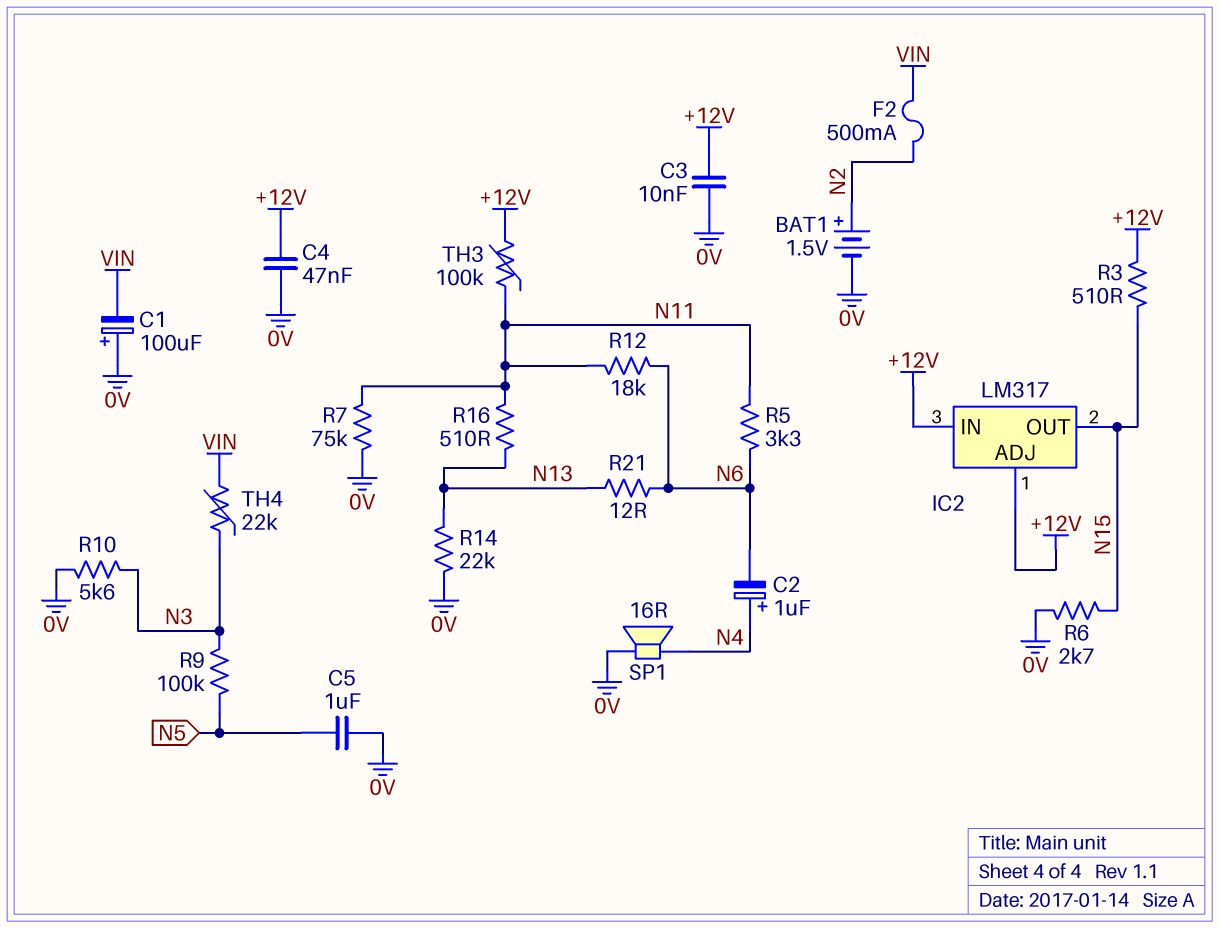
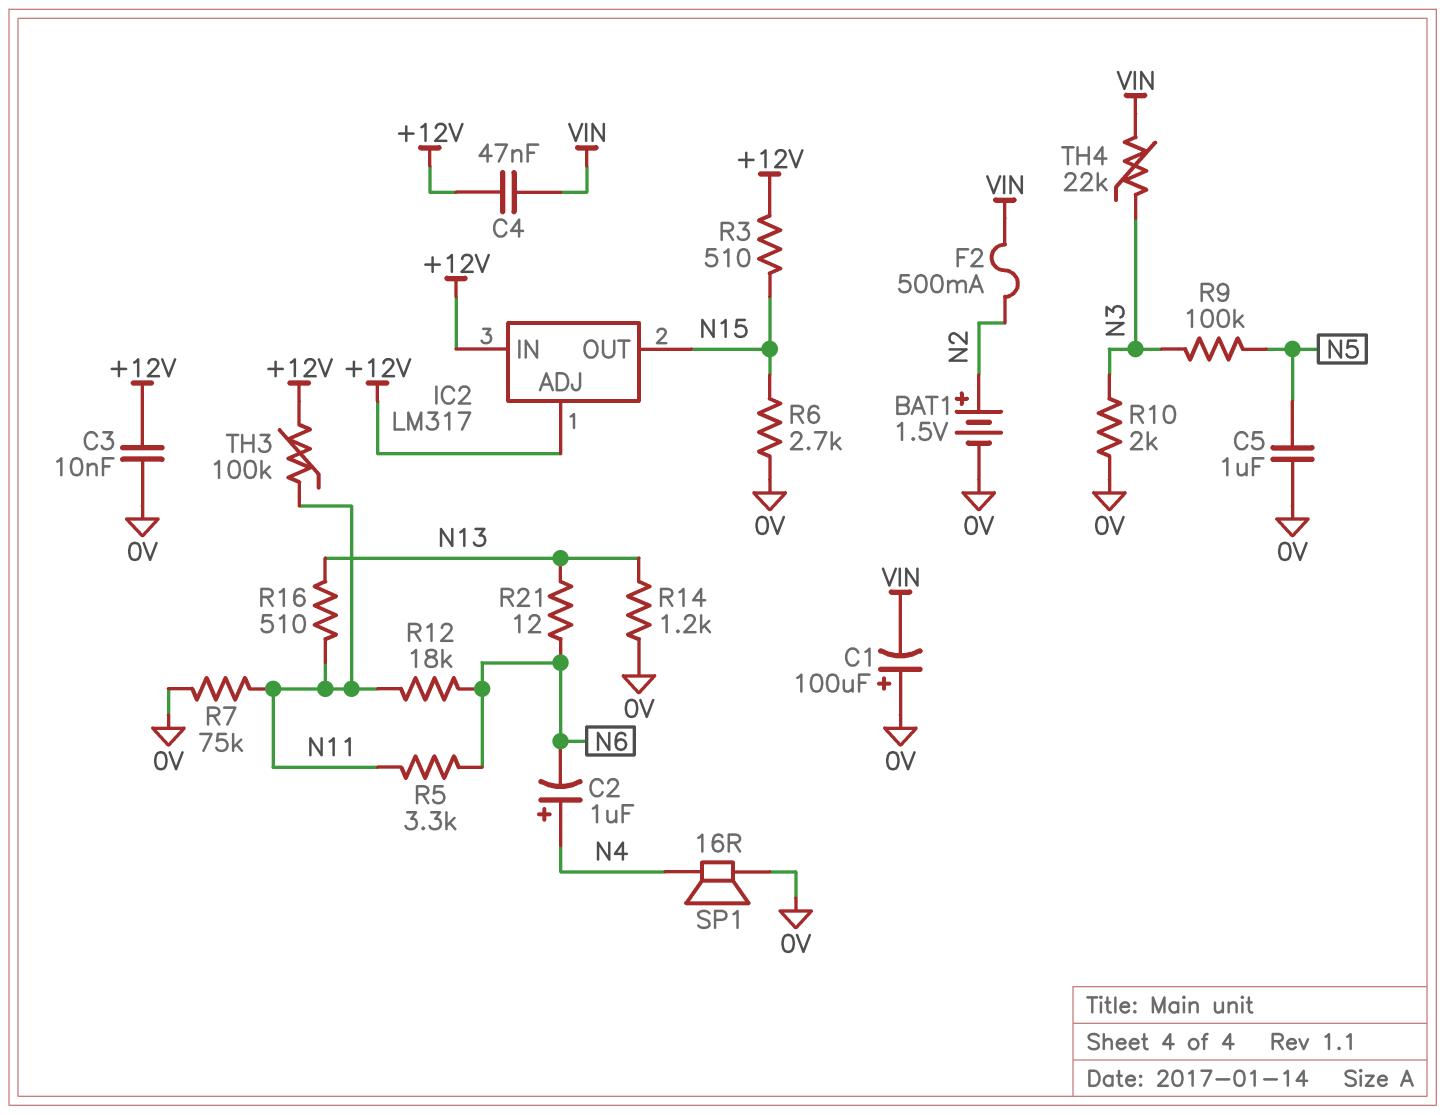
C4: 47nF (+12V, 0V) -> 47nF (+12V, VIN)
R10: 5.6k (0V, N3) -> 2k (0V, N3)
R14: 22k (0V, N13) -> 1.2k (0V, N13)

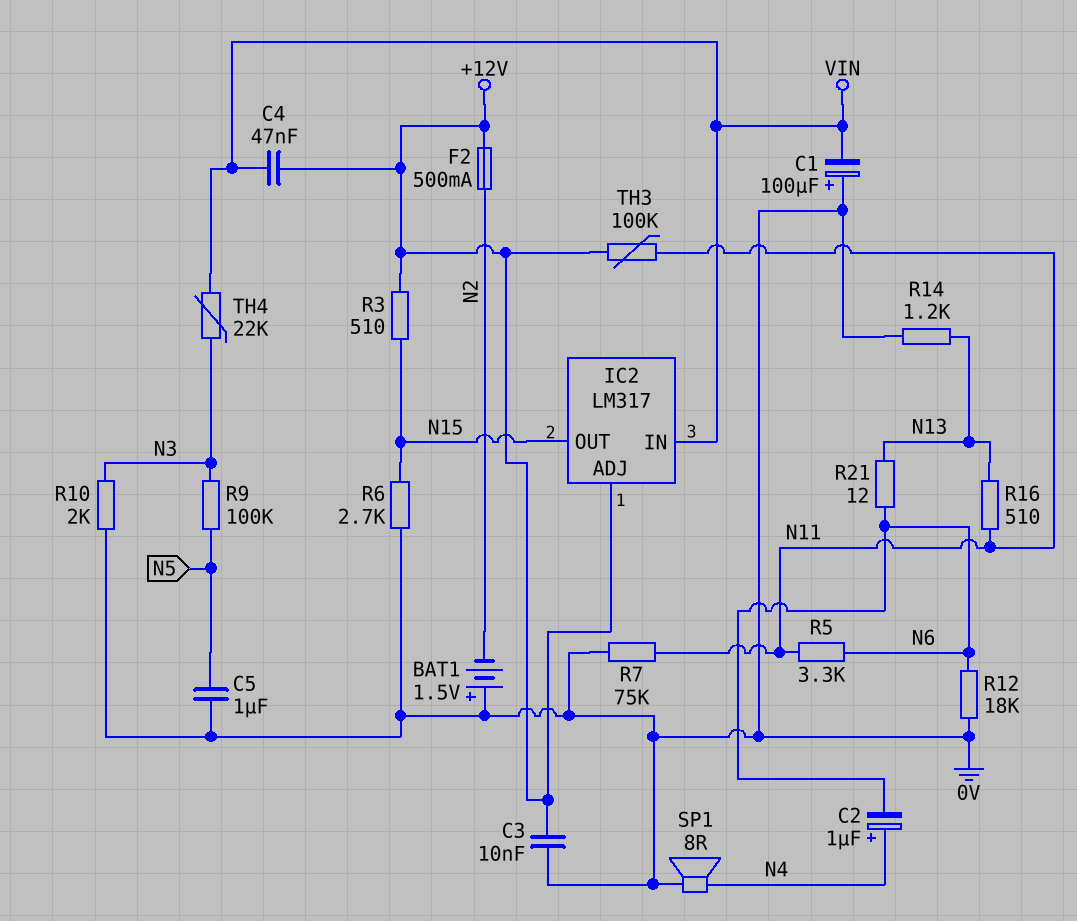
BAT1: 1.5V (plus N2, minus 0V) -> 1.5V (plus 0V, minus N2)
F2: 500mA (N2, VIN) -> 500mA (+12V, N2)
IC2 pin IN: +12V -> VIN
R12: 18k (N6, N11) -> 18k (0V, N6)
SP1: speaker 16R (0V, N4) -> speaker 8R (0V, N4)

